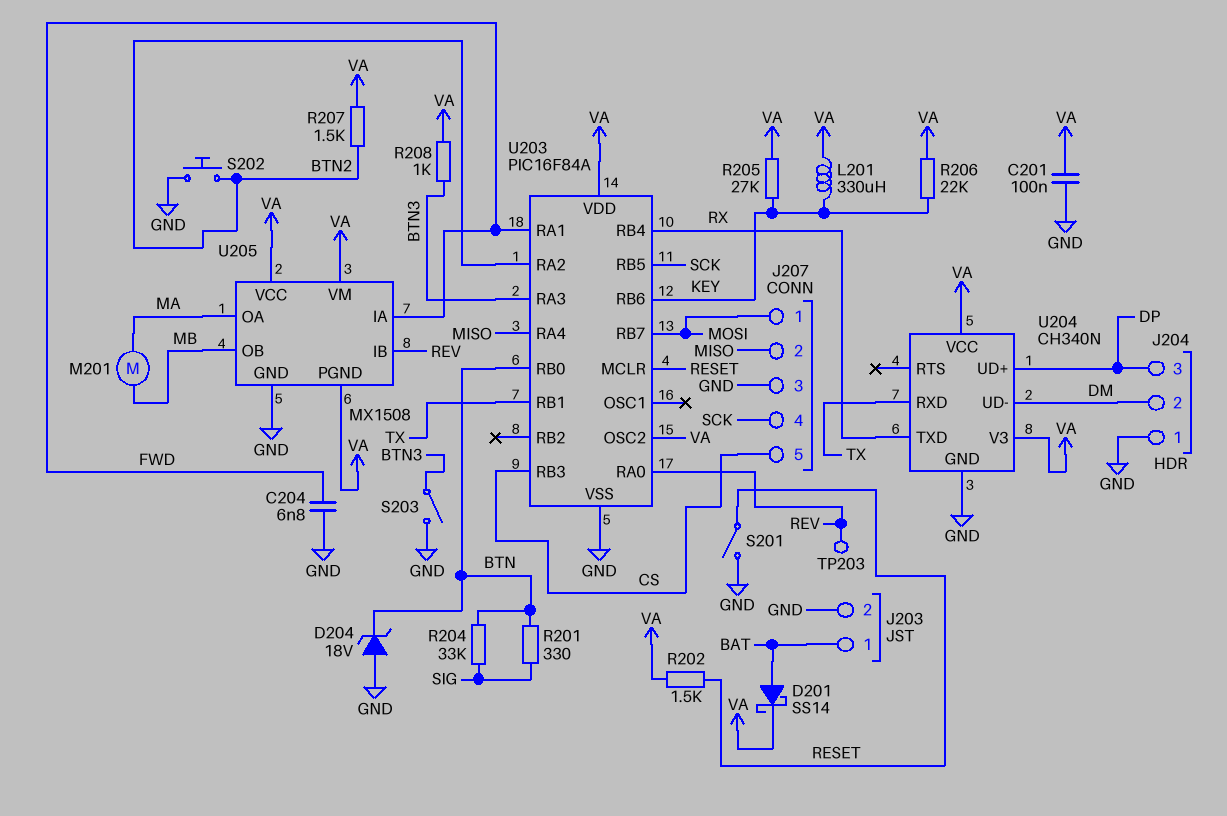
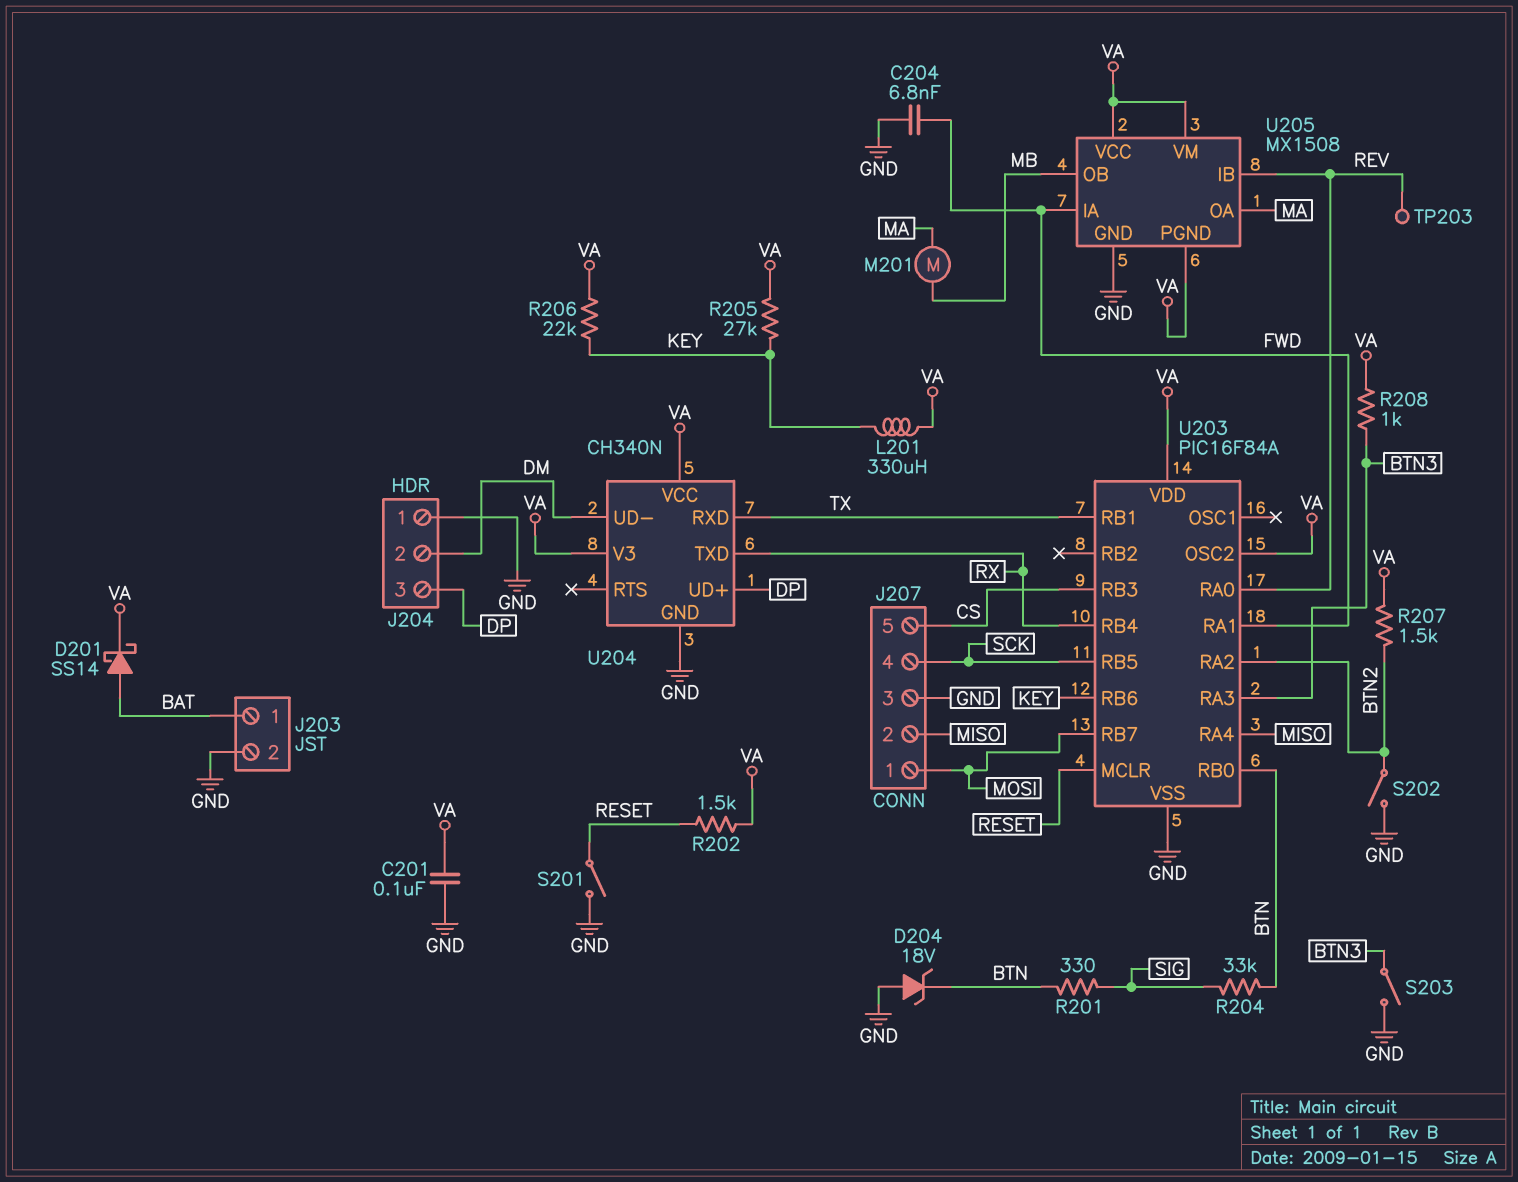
S202: button (BTN2, GND) -> switch (BTN2, GND)

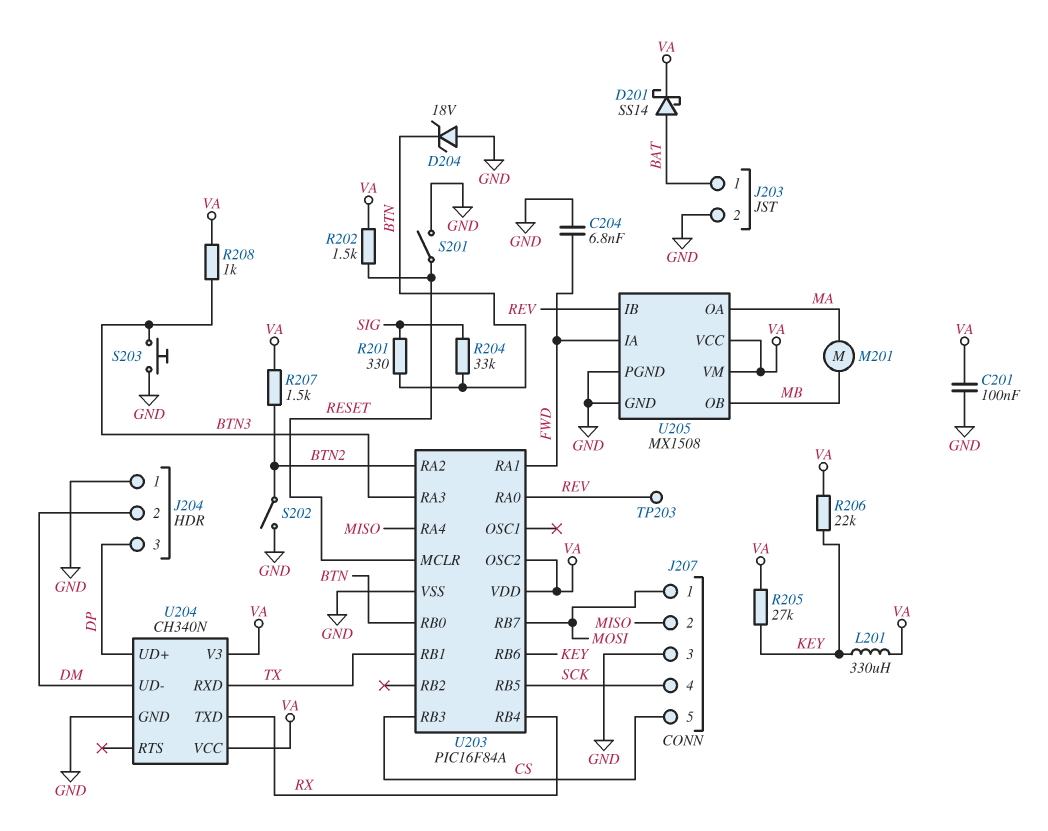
S203: switch (BTN3, GND) -> button (BTN3, GND)
U205 pin PGND: VA -> GND

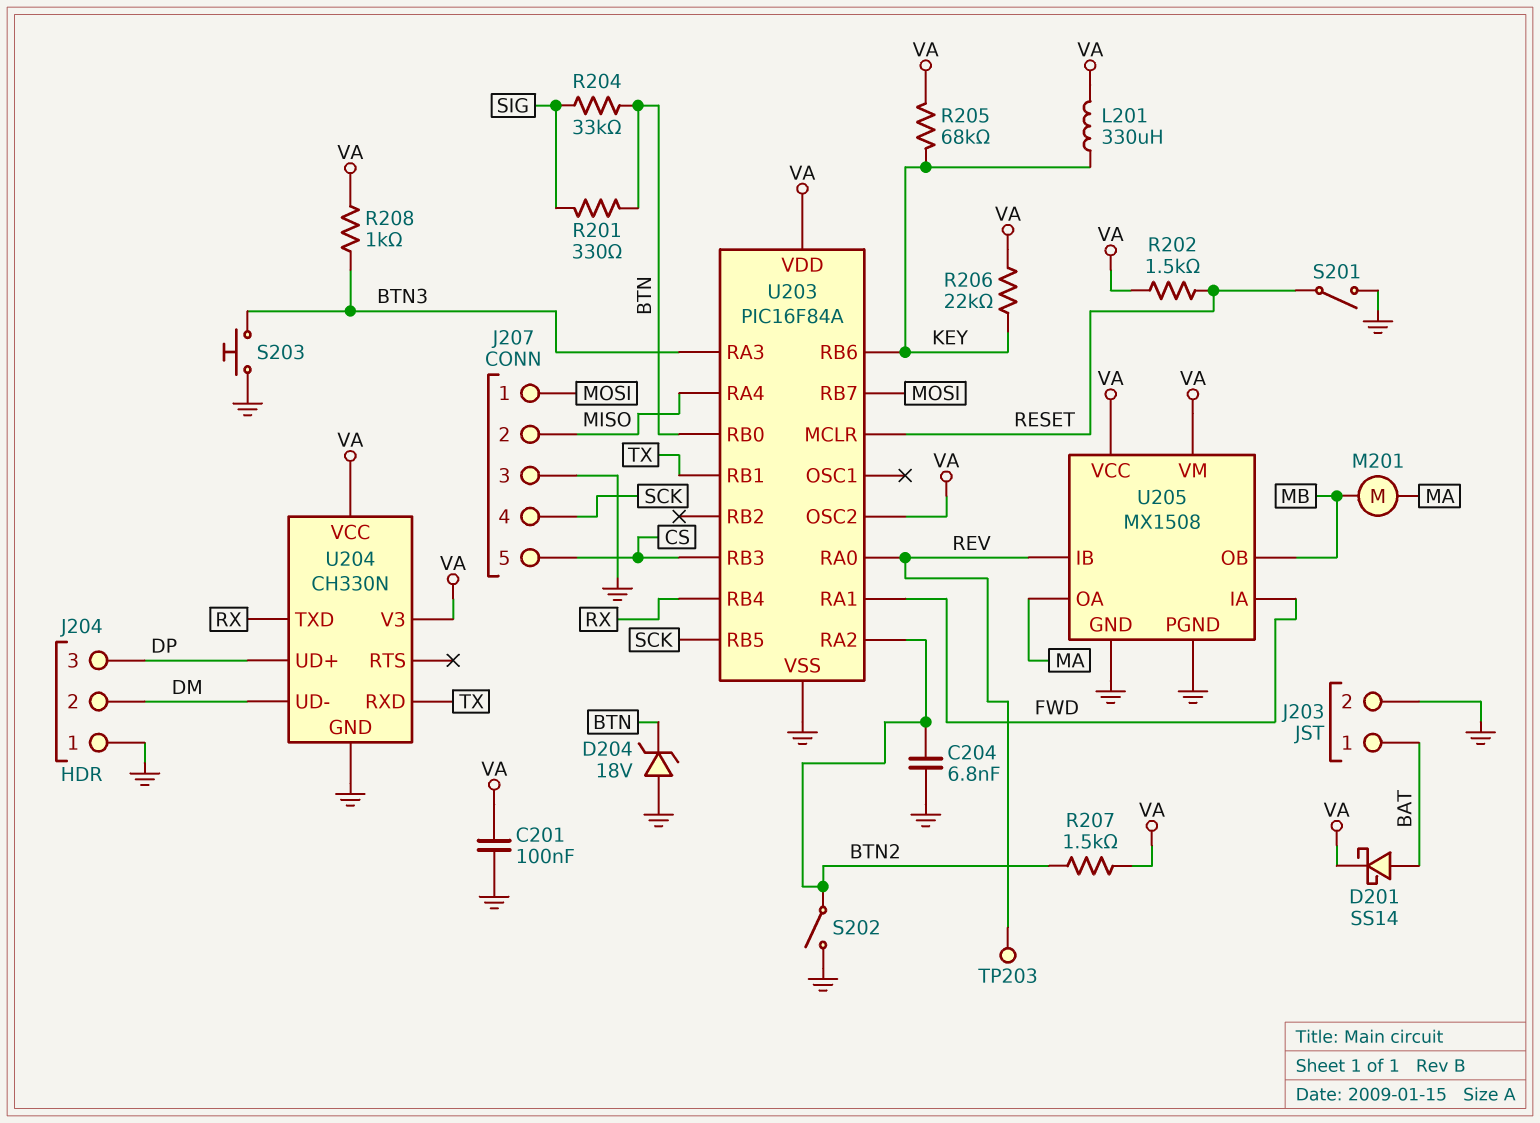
C204: 6.8nF (FWD, GND) -> 6.8nF (BTN2, GND)
R205: 27k (KEY, VA) -> 68k (KEY, VA)
U204: CH340N -> CH330N

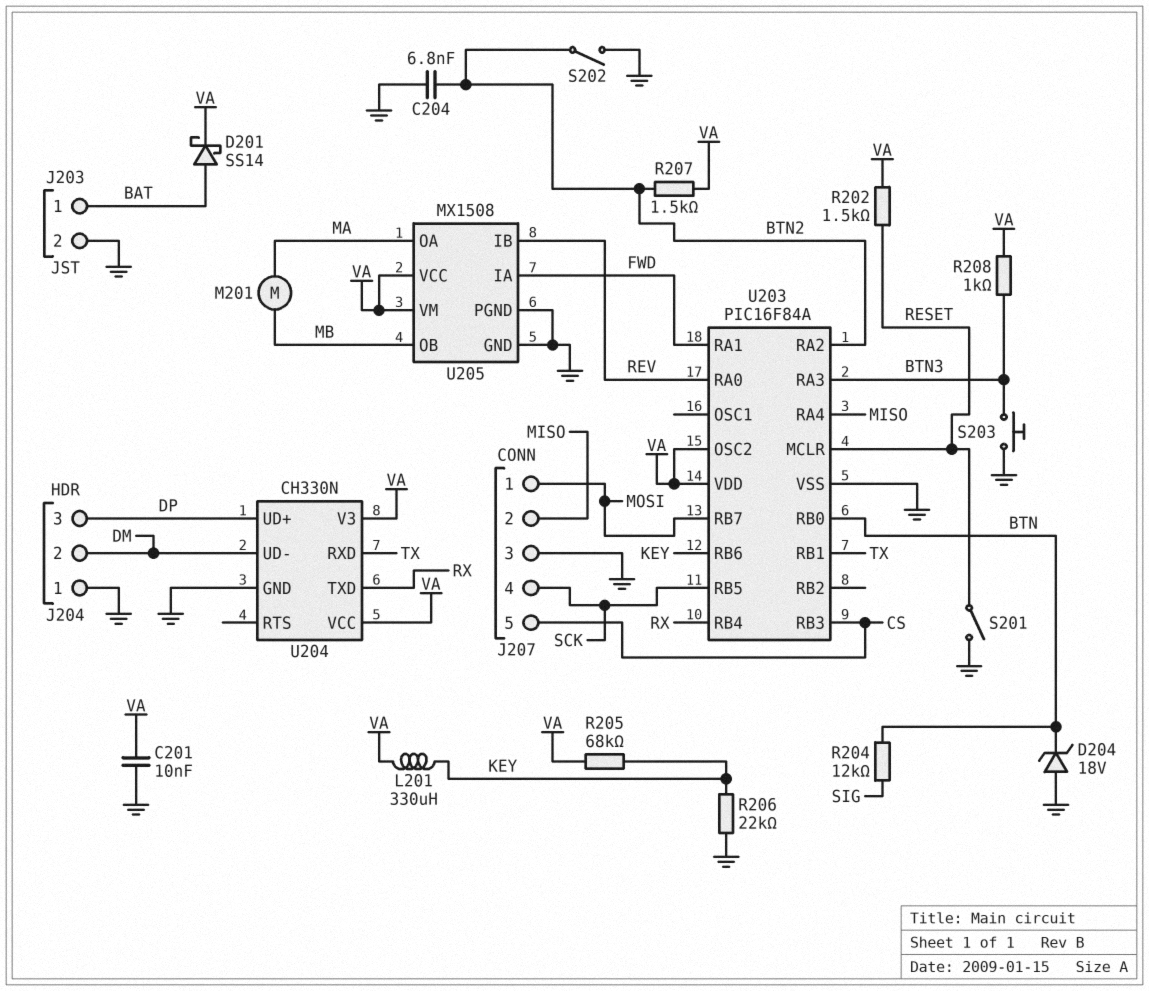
C201: 100nF (GND, VA) -> 10nF (GND, VA)
R201: 330 (BTN, SIG) -> none
R204: 33k (BTN, SIG) -> 12k (BTN, SIG)
R206: 22k (KEY, VA) -> 22k (GND, KEY)
TP203: test point (REV) -> none

